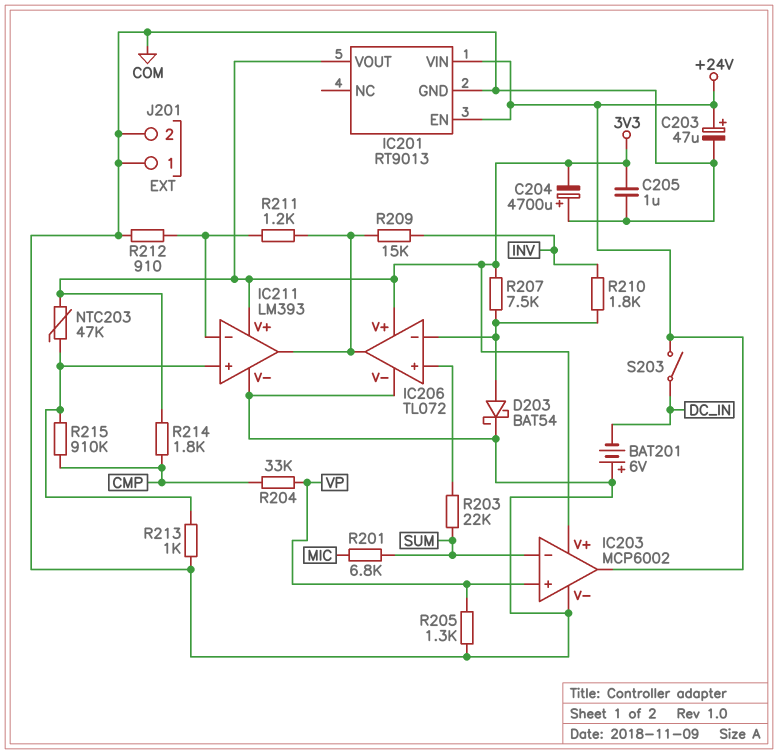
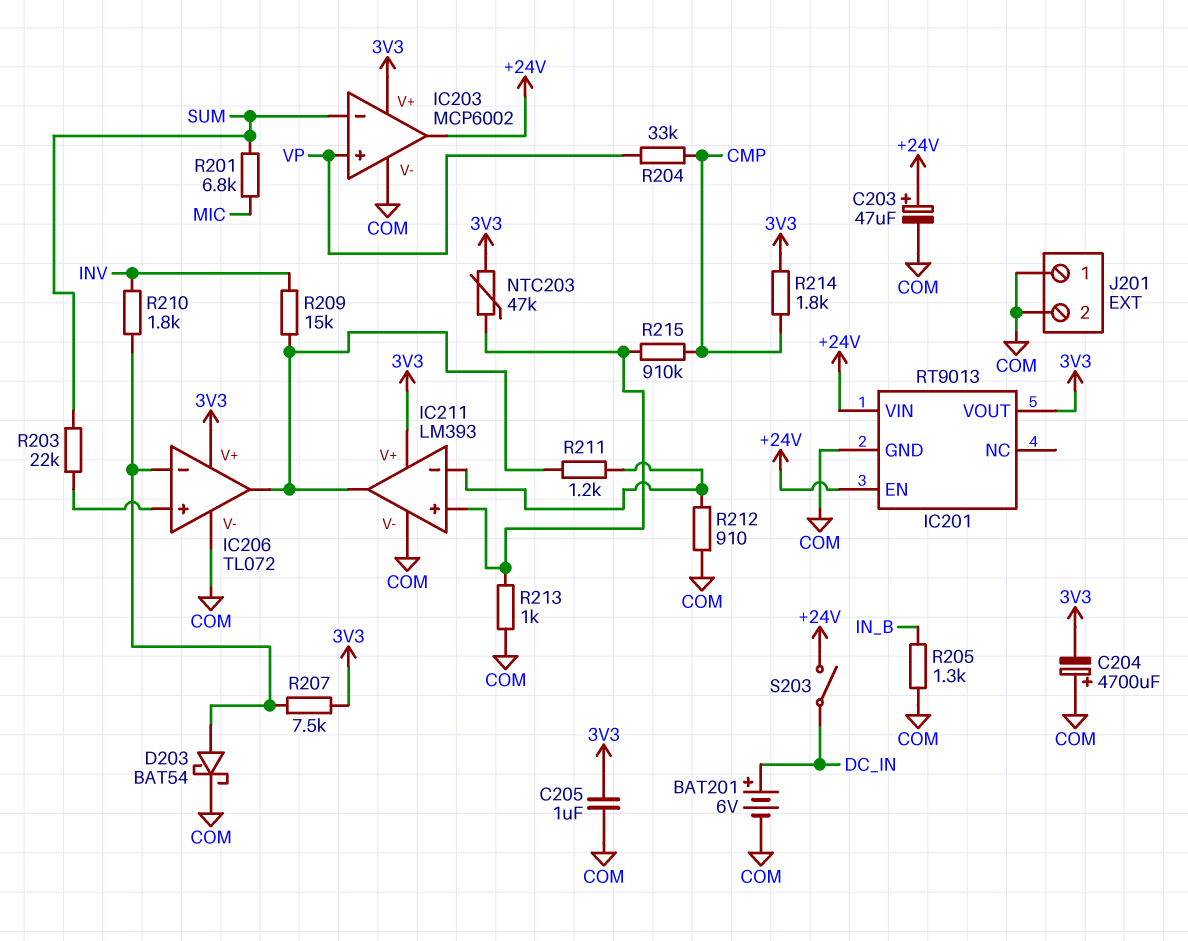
BAT201: 6V (plus COM, minus DC_IN) -> 6V (plus DC_IN, minus COM)
R205: 1.3k (COM, VP) -> 1.3k (COM, IN_B)

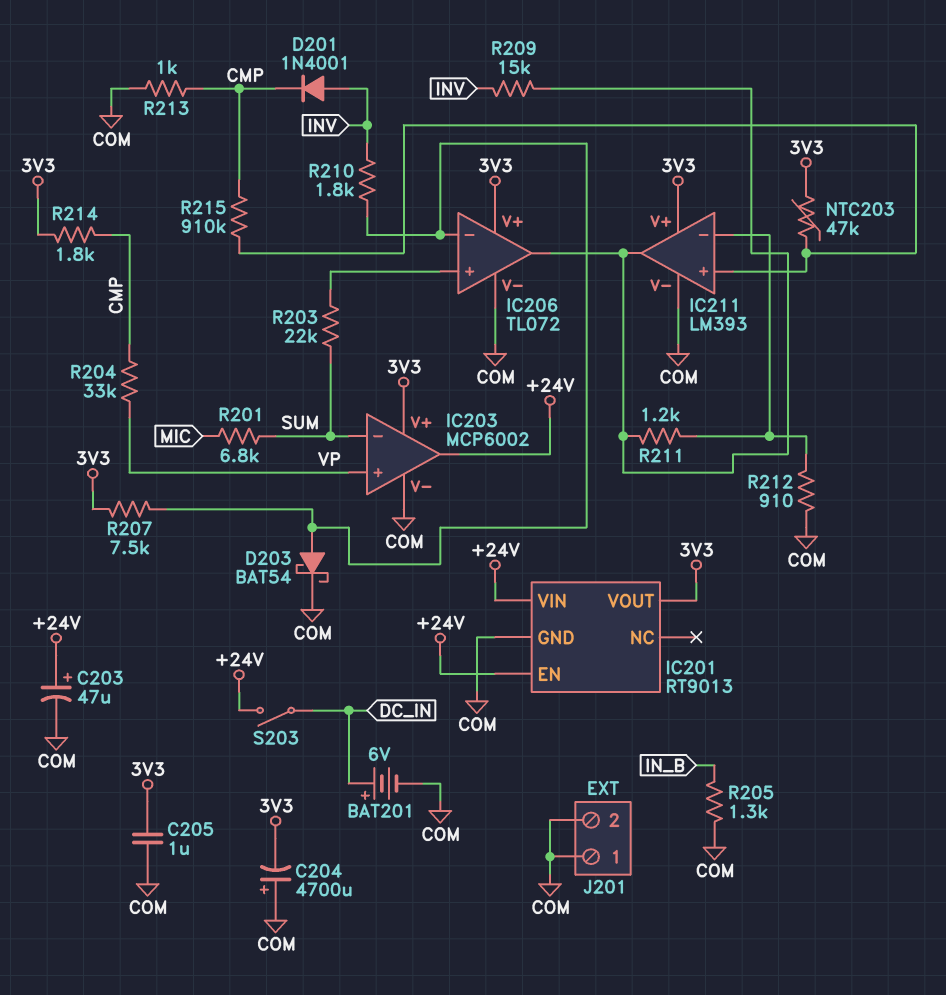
D201: none -> diode 1N4001 (A INV, K CMP)
R213: 1k (COM, IC211/in+) -> 1k (CMP, COM)

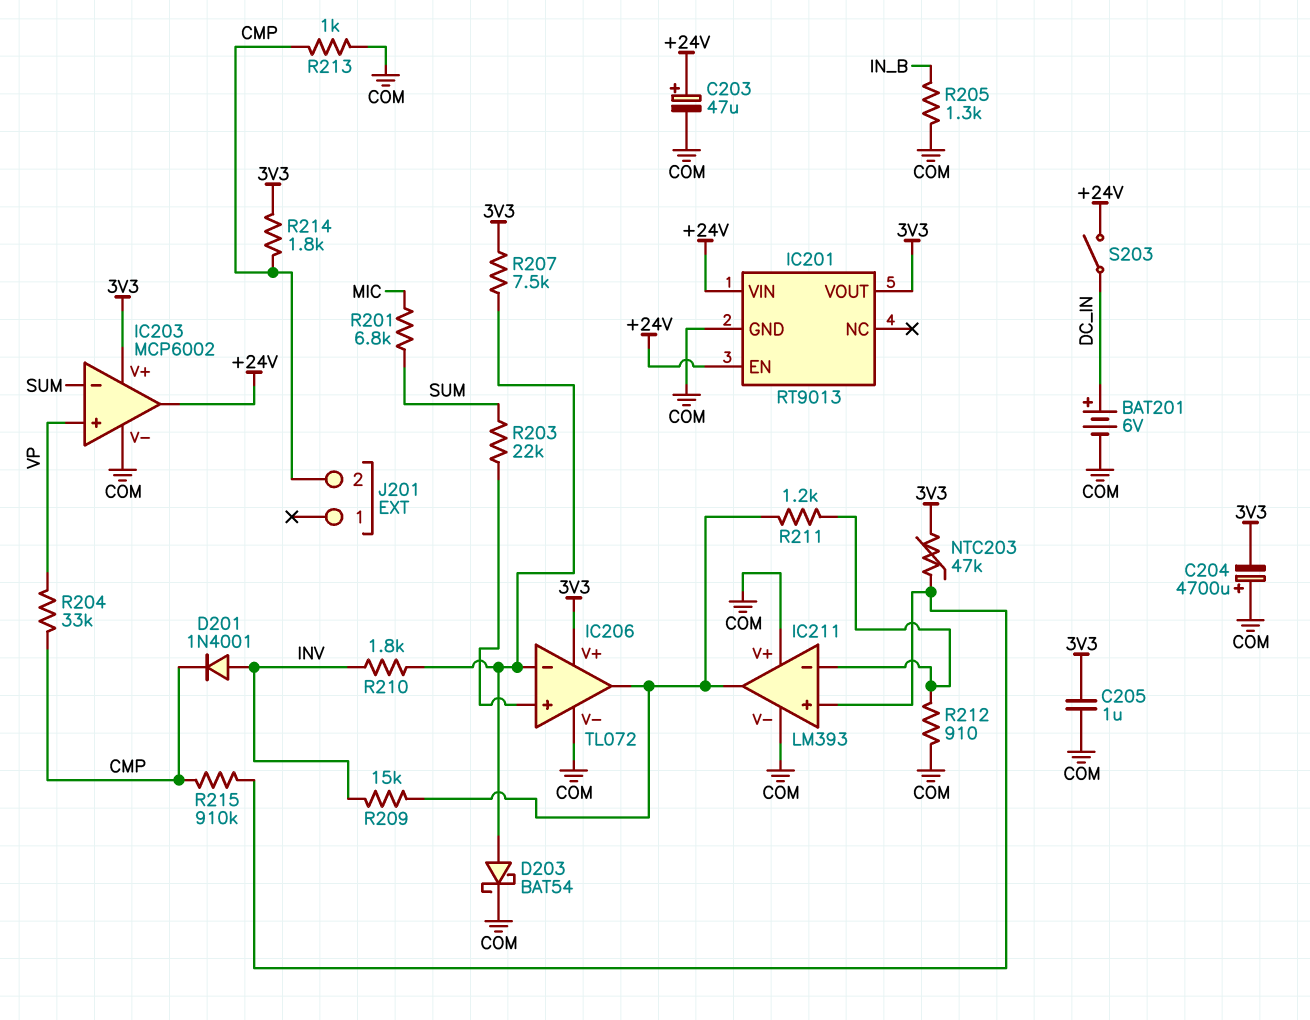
IC211 pin V+: 3V3 -> COM
J201 pin 1: COM -> none
J201 pin 2: COM -> CMP

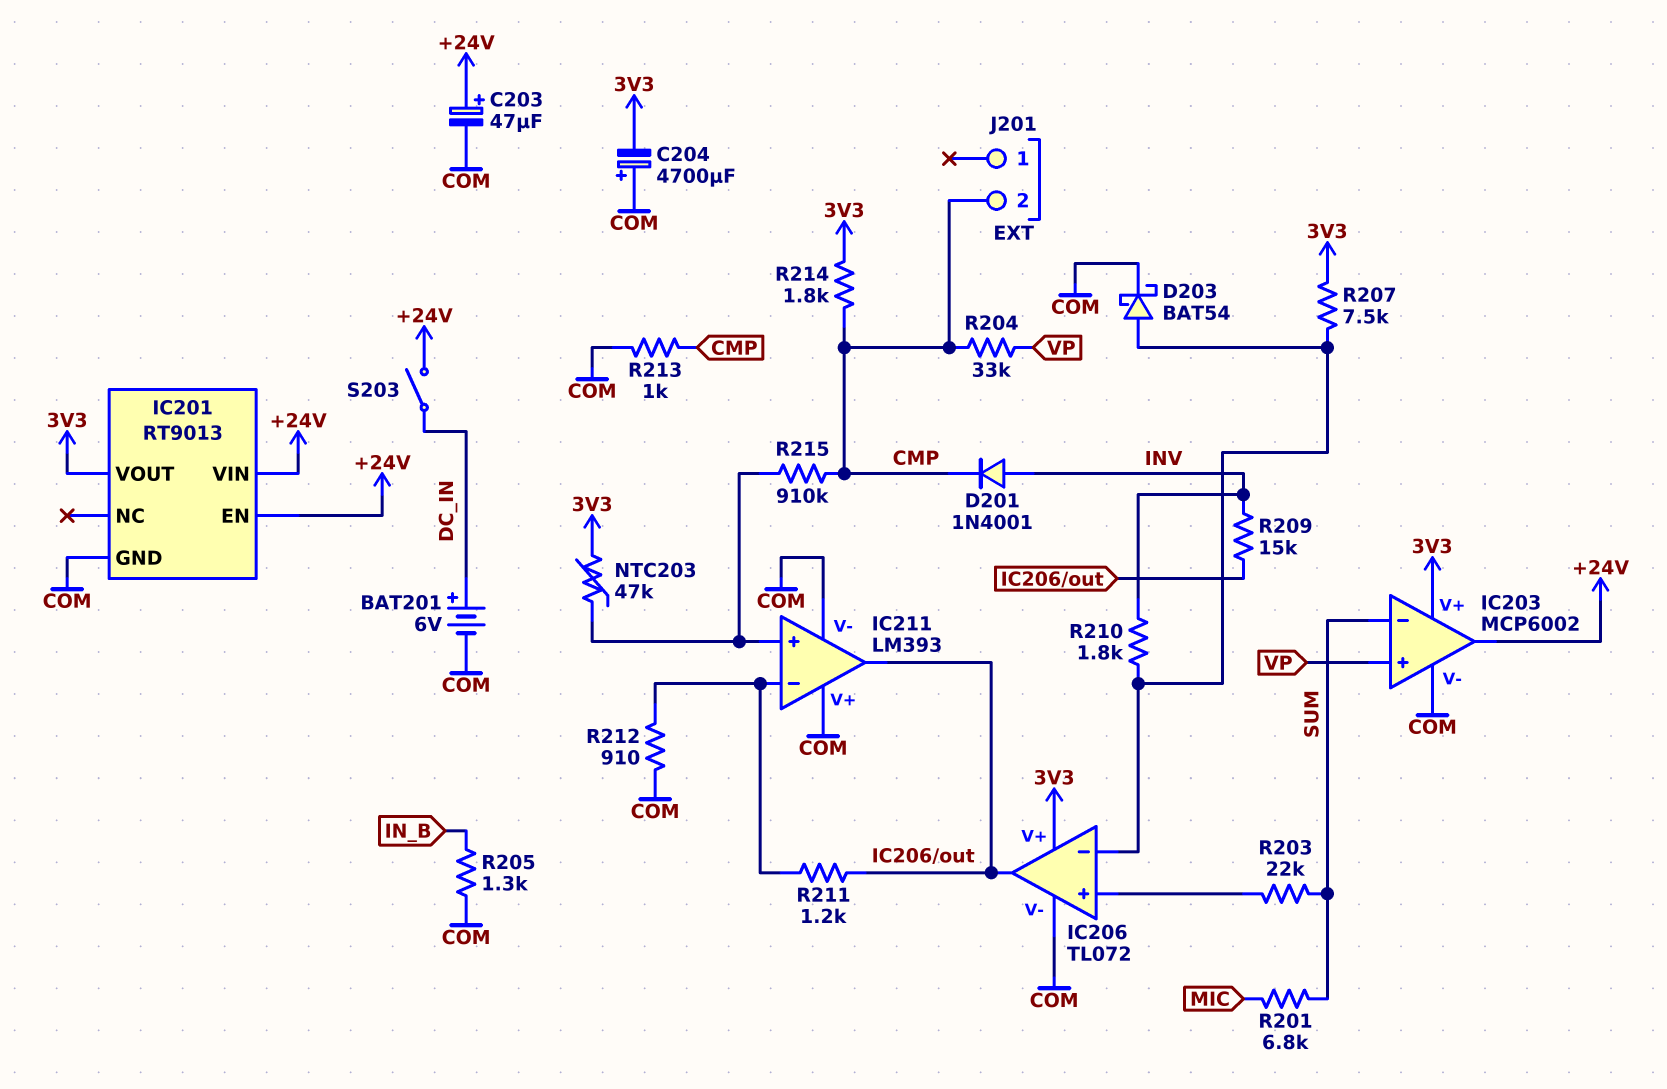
C205: 1uF (3V3, COM) -> none

